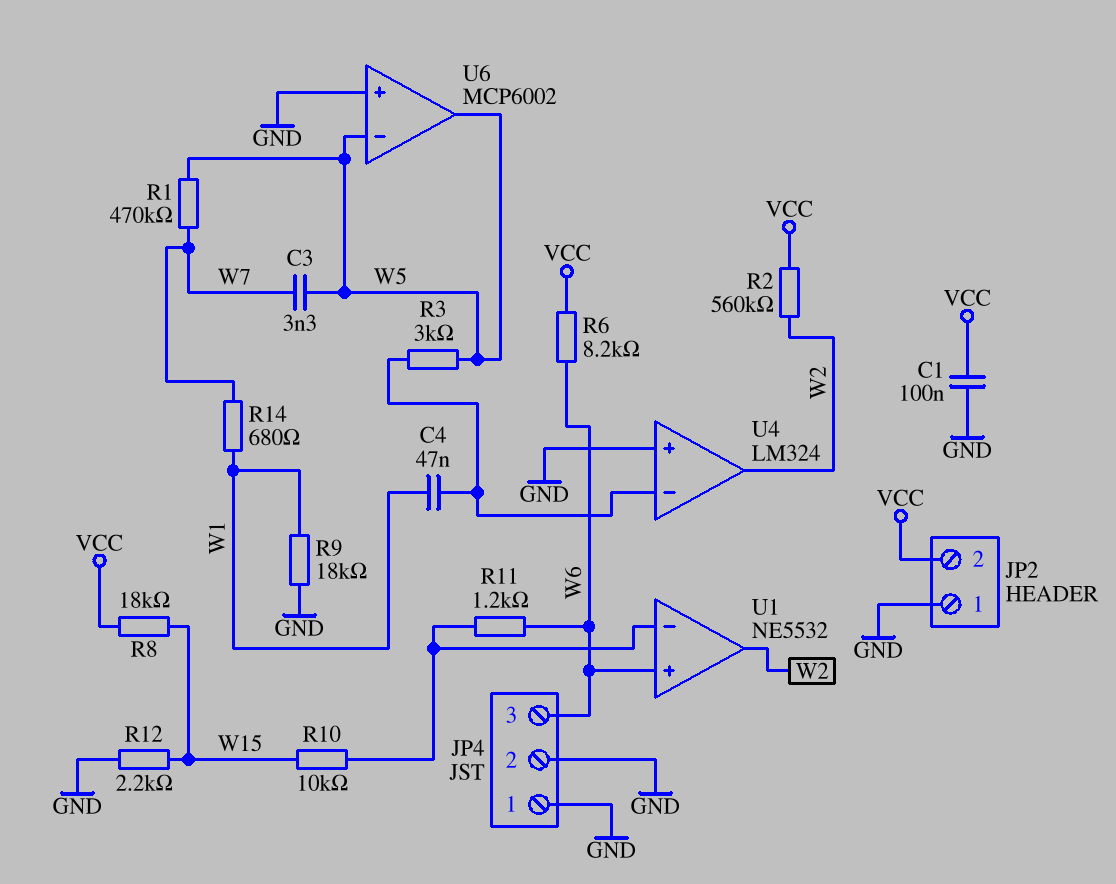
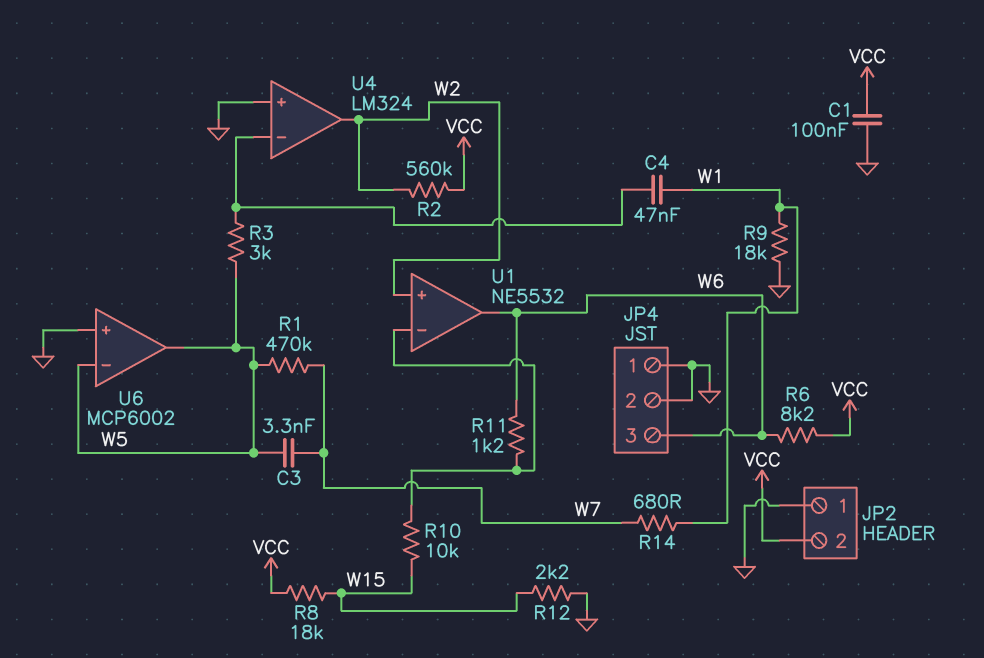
U1 pin in+: W6 -> W2
U1 pin out: W2 -> W6

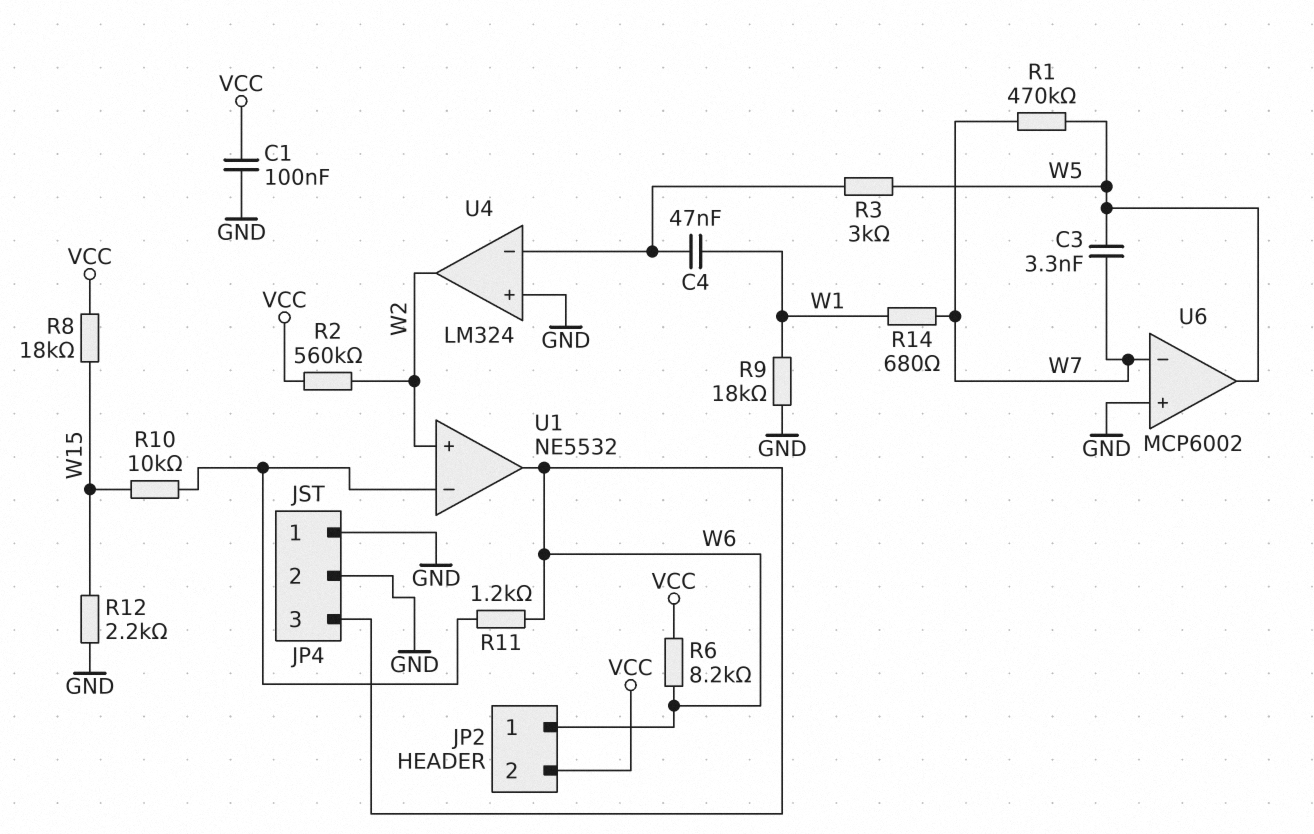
JP2 pin 1: GND -> W6
U6 pin in-: W5 -> W7

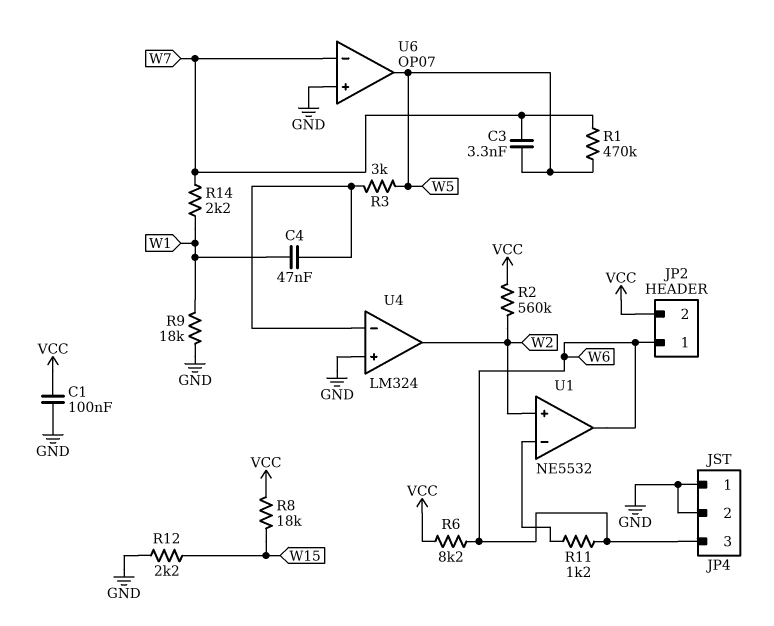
R10: 10k (U1/in-, W15) -> none
R14: 680 (W1, W7) -> 2.2k (W1, W7)
U6: MCP6002 -> OP07

